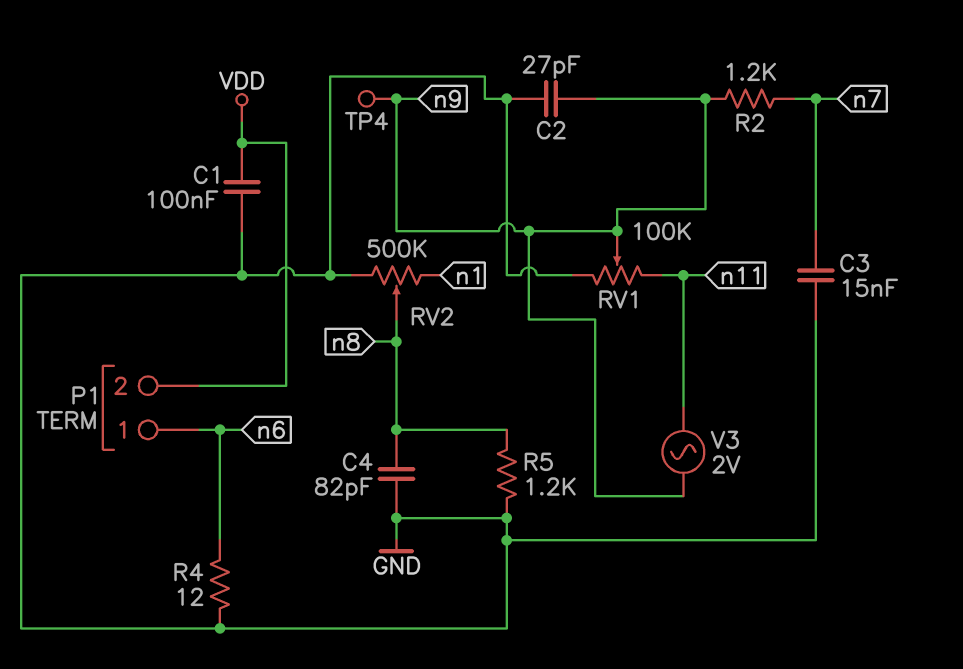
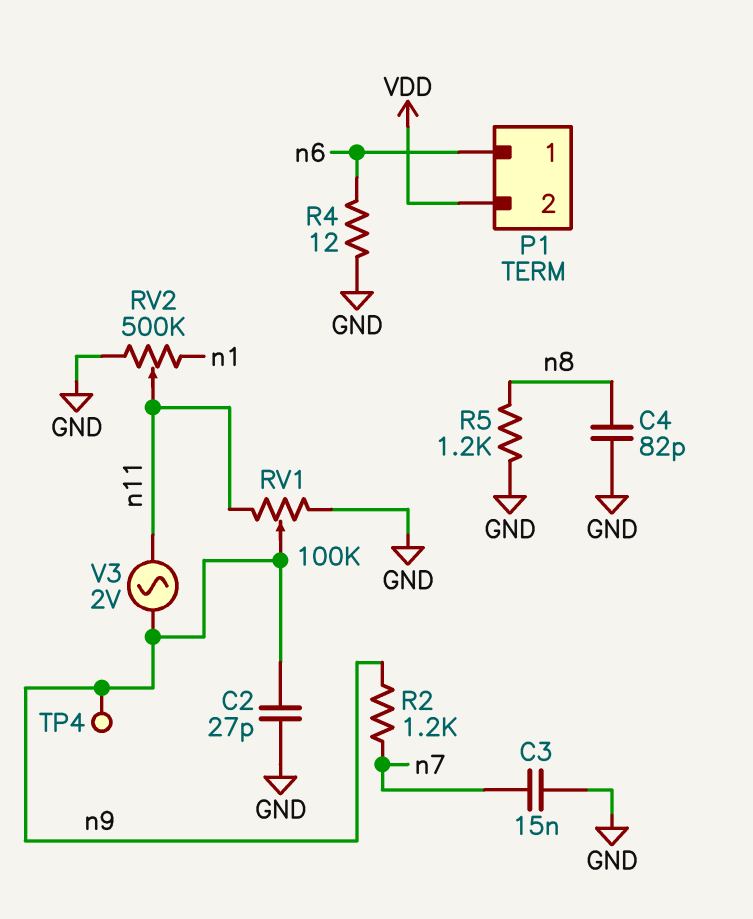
C1: 100nF (GND, VDD) -> none
RV2: 500k (GND, n1, wiper n8) -> 500k (GND, n1, wiper n11)

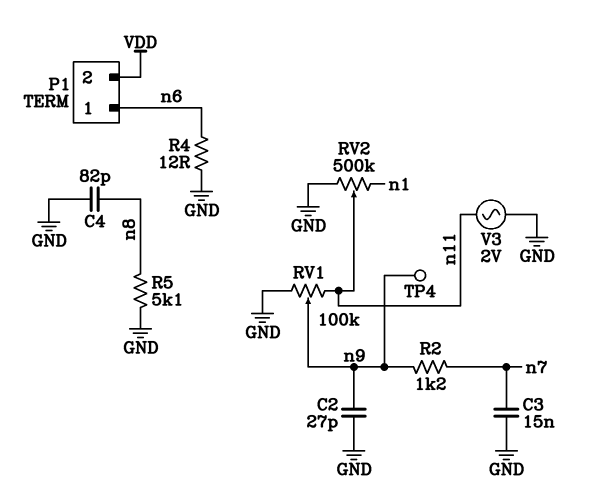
R5: 1.2k (GND, n8) -> 5.1k (GND, n8)
V3: AC 2V (n9, n11) -> AC 2V (GND, n11)

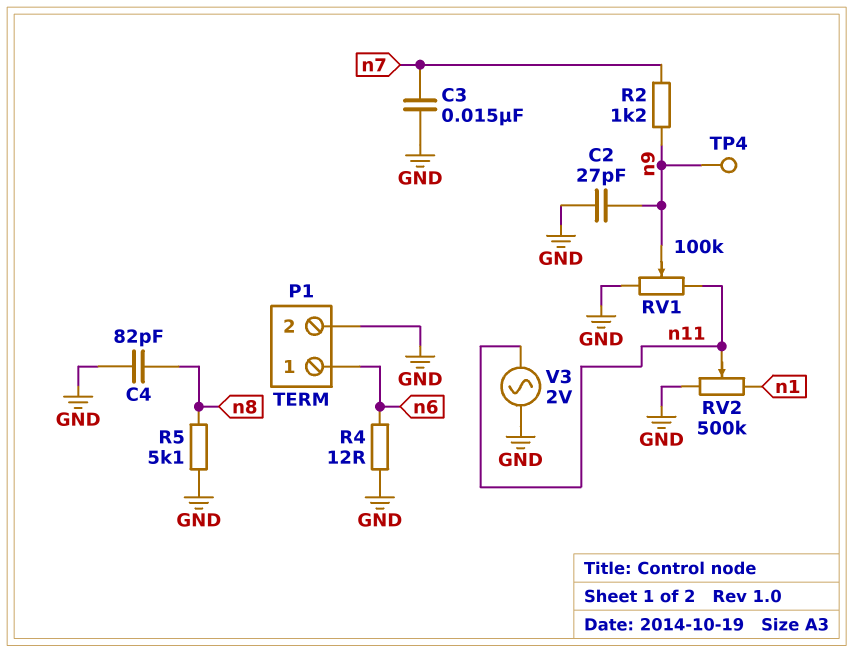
P1 pin 2: VDD -> GND

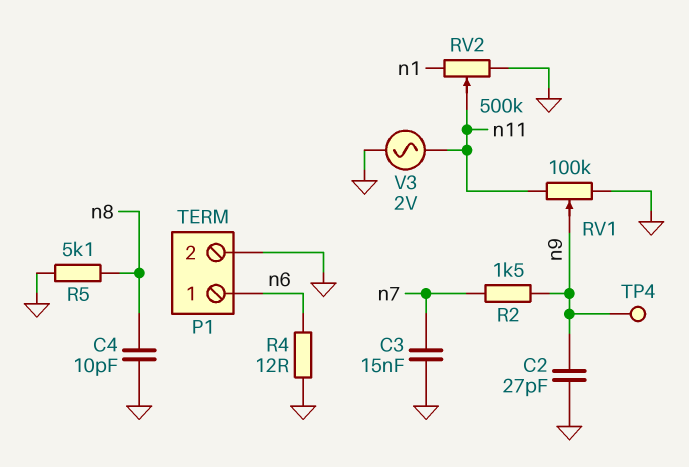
C4: 82pF (GND, n8) -> 10pF (GND, n8)
R2: 1.2k (n7, n9) -> 1.5k (n7, n9)

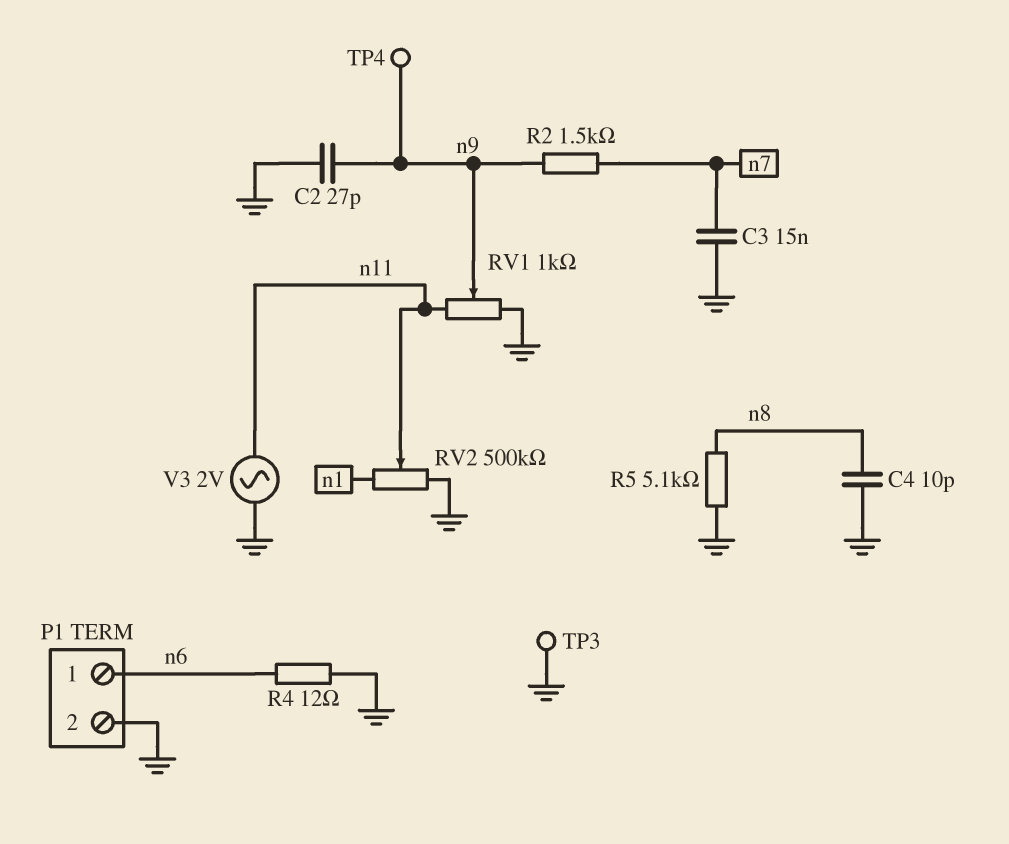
RV1: 100k (GND, n11, wiper n9) -> 1k (GND, n11, wiper n9)
TP3: none -> test point (GND)

